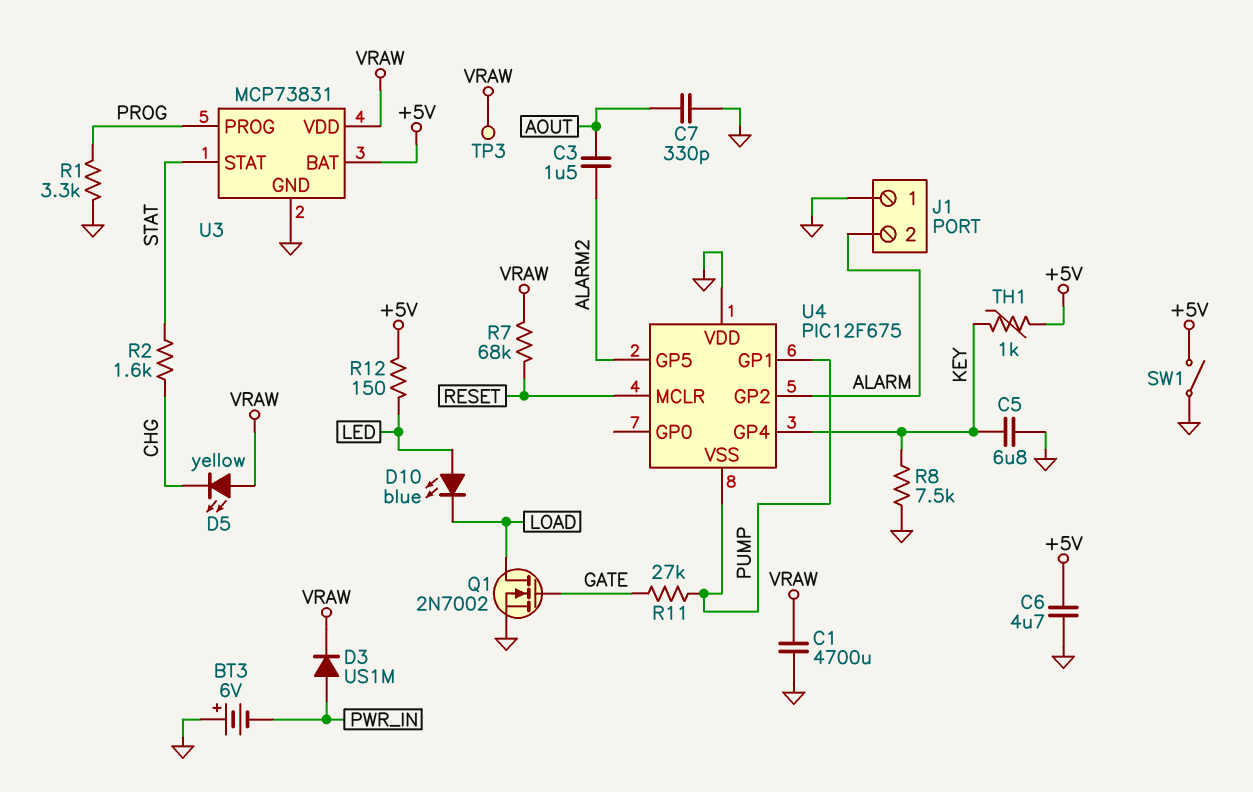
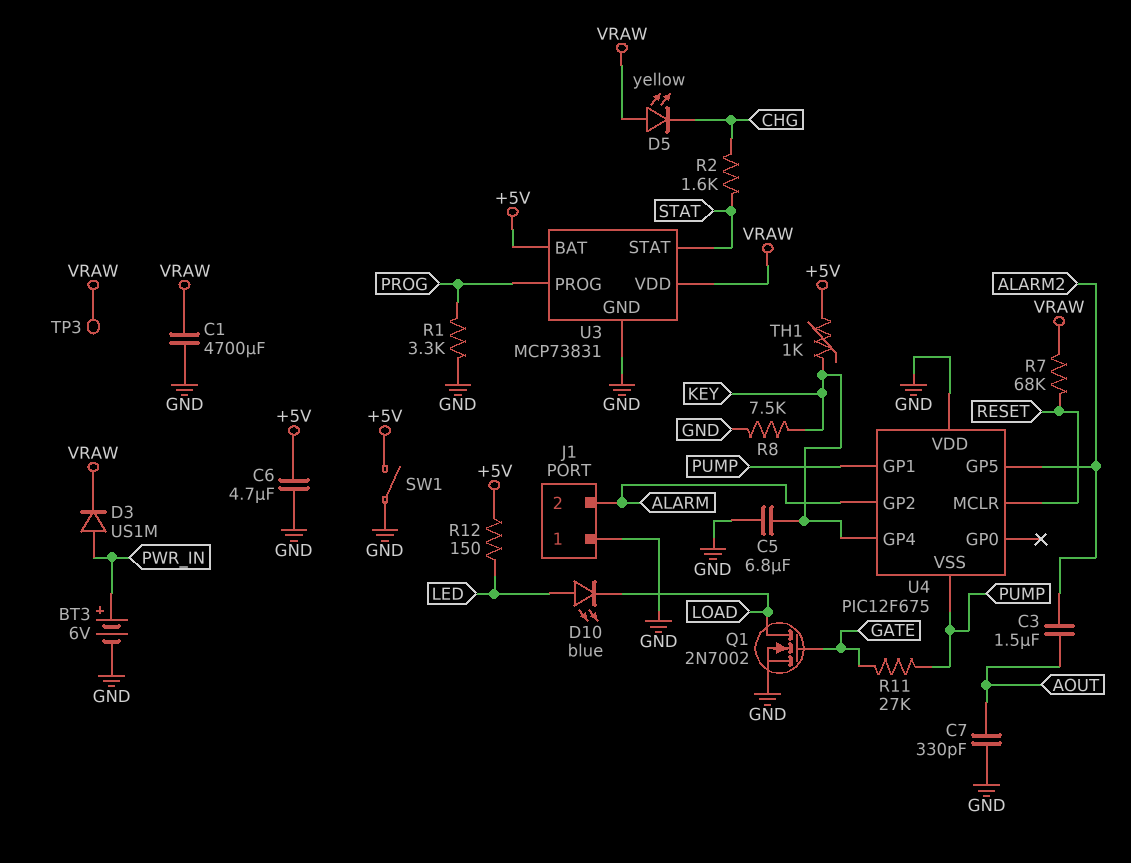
BT3: 6V (plus GND, minus PWR_IN) -> 6V (plus PWR_IN, minus GND)

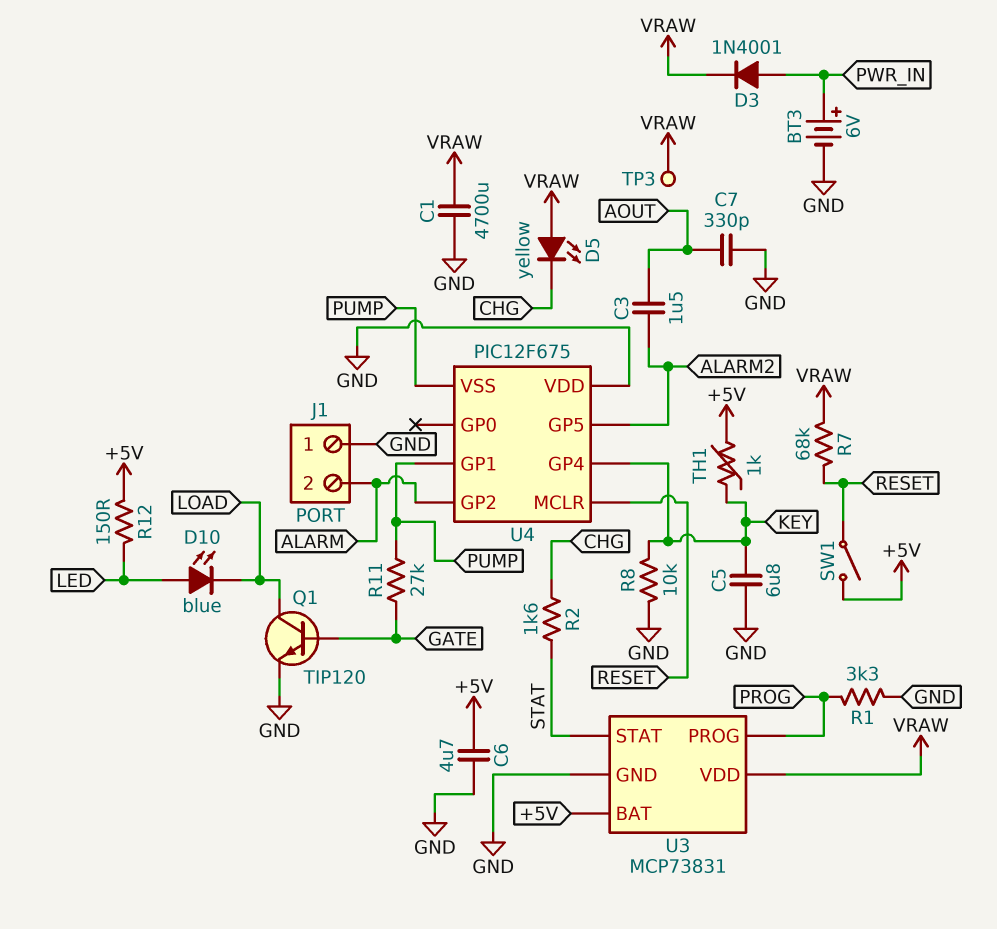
D3: diode US1M (A PWR_IN, K VRAW) -> diode 1N4001 (A PWR_IN, K VRAW)
Q1: NMOS 2N7002 (G GATE, D LOAD, S GND) -> NPN TIP120 (B GATE, C LOAD, E GND)
R8: 7.5k (GND, KEY) -> 10k (GND, KEY)
SW1: switch (+5V, GND) -> switch (+5V, RESET)

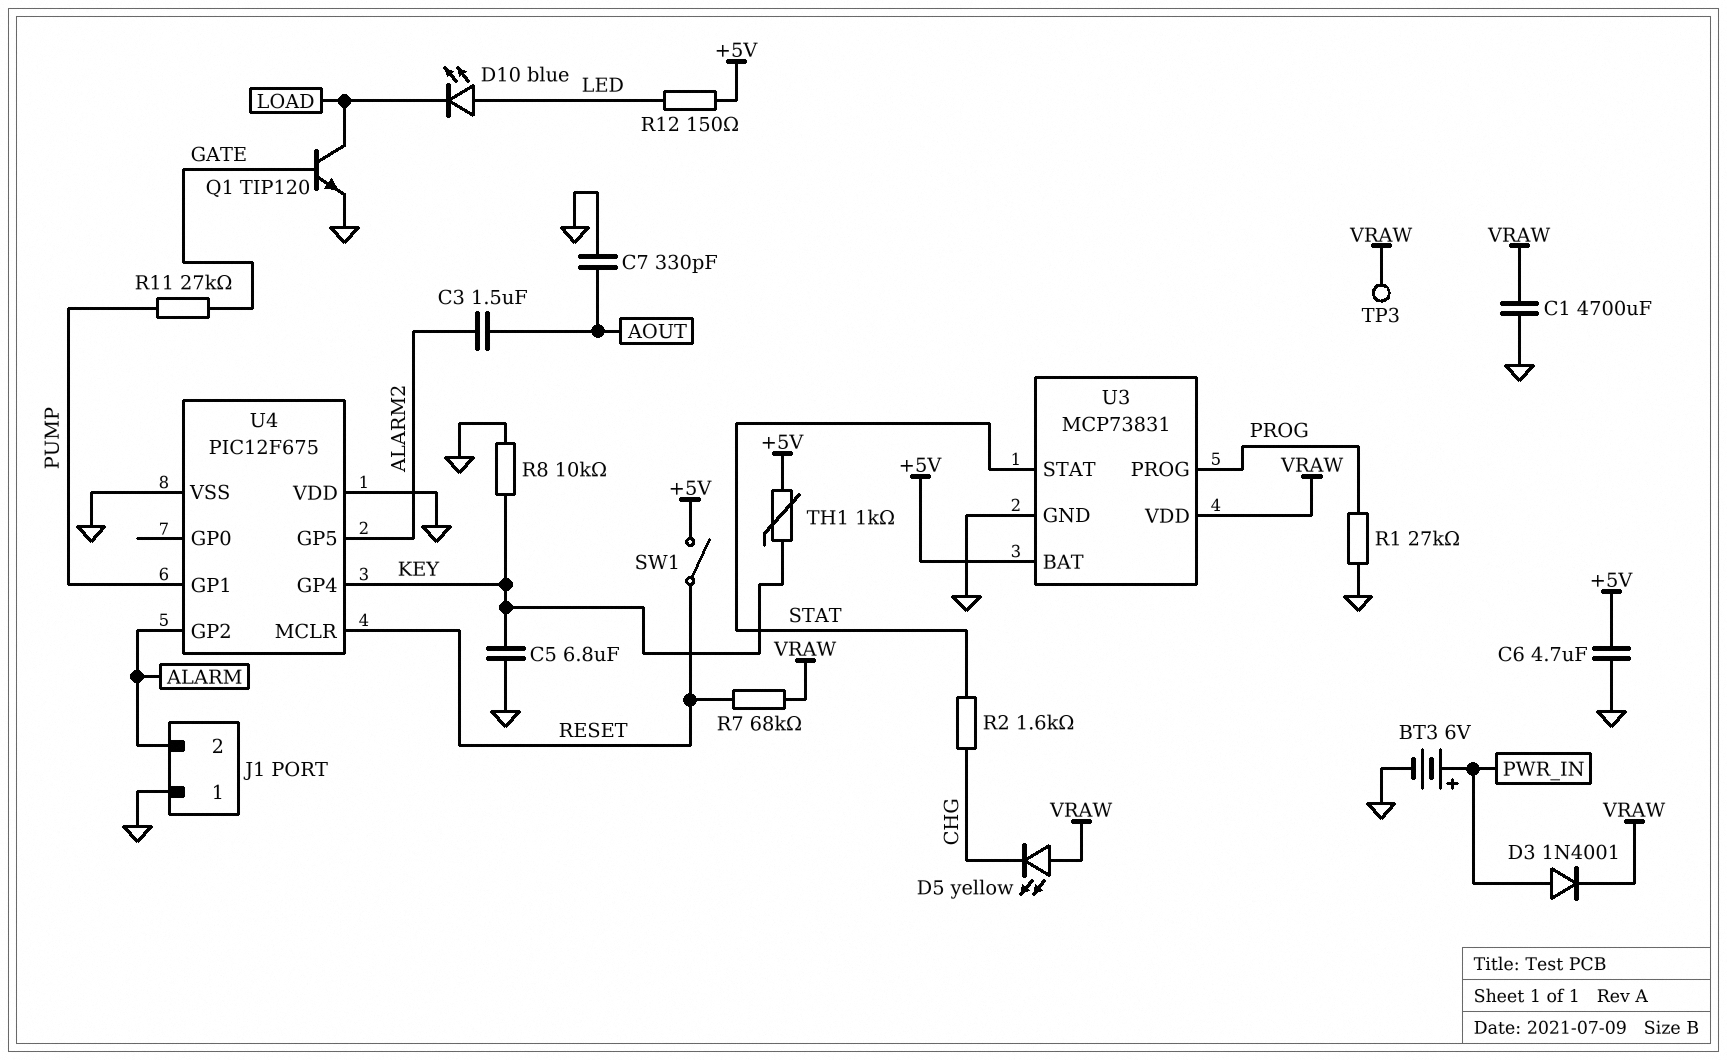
R1: 3.3k (GND, PROG) -> 27k (GND, PROG)
U4 pin VSS: PUMP -> GND

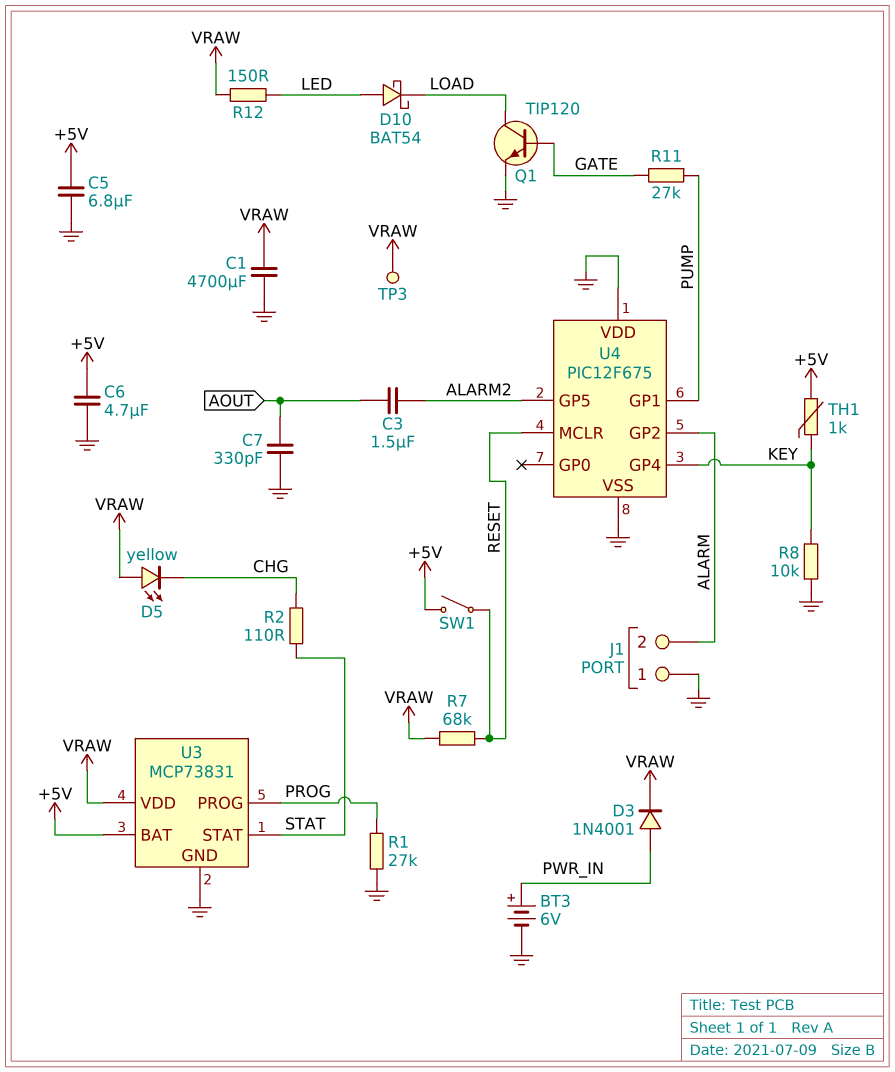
C5: 6.8uF (GND, KEY) -> 6.8uF (+5V, GND)
D10: LED blue (A LED, K LOAD) -> schottky BAT54 (A LED, K LOAD)
R2: 1.6k (CHG, STAT) -> 110 (CHG, STAT)
R12: 150 (+5V, LED) -> 150 (LED, VRAW)

